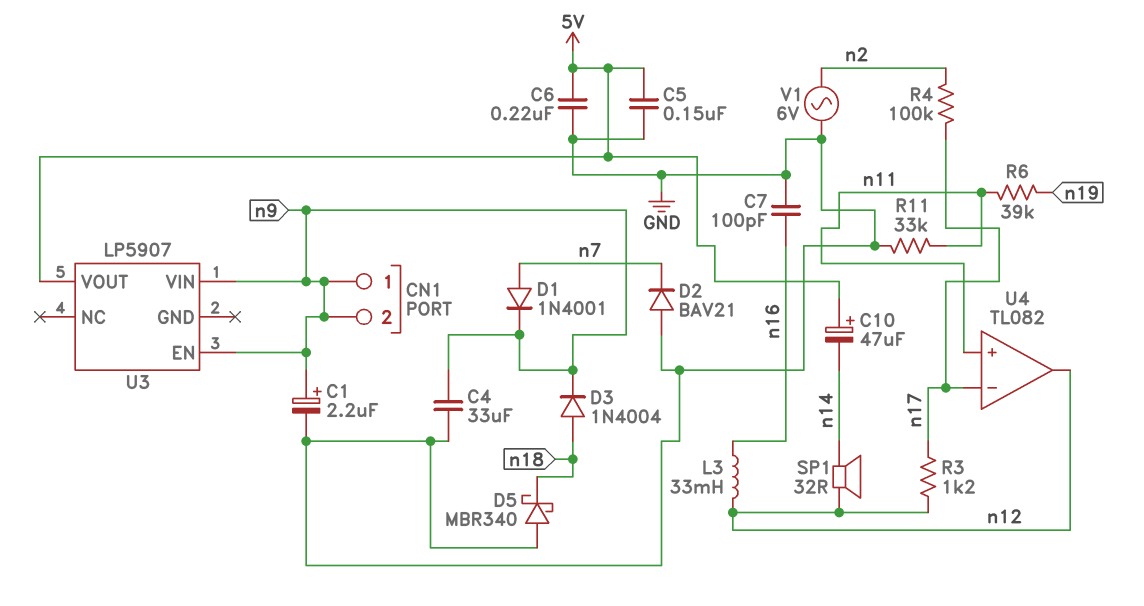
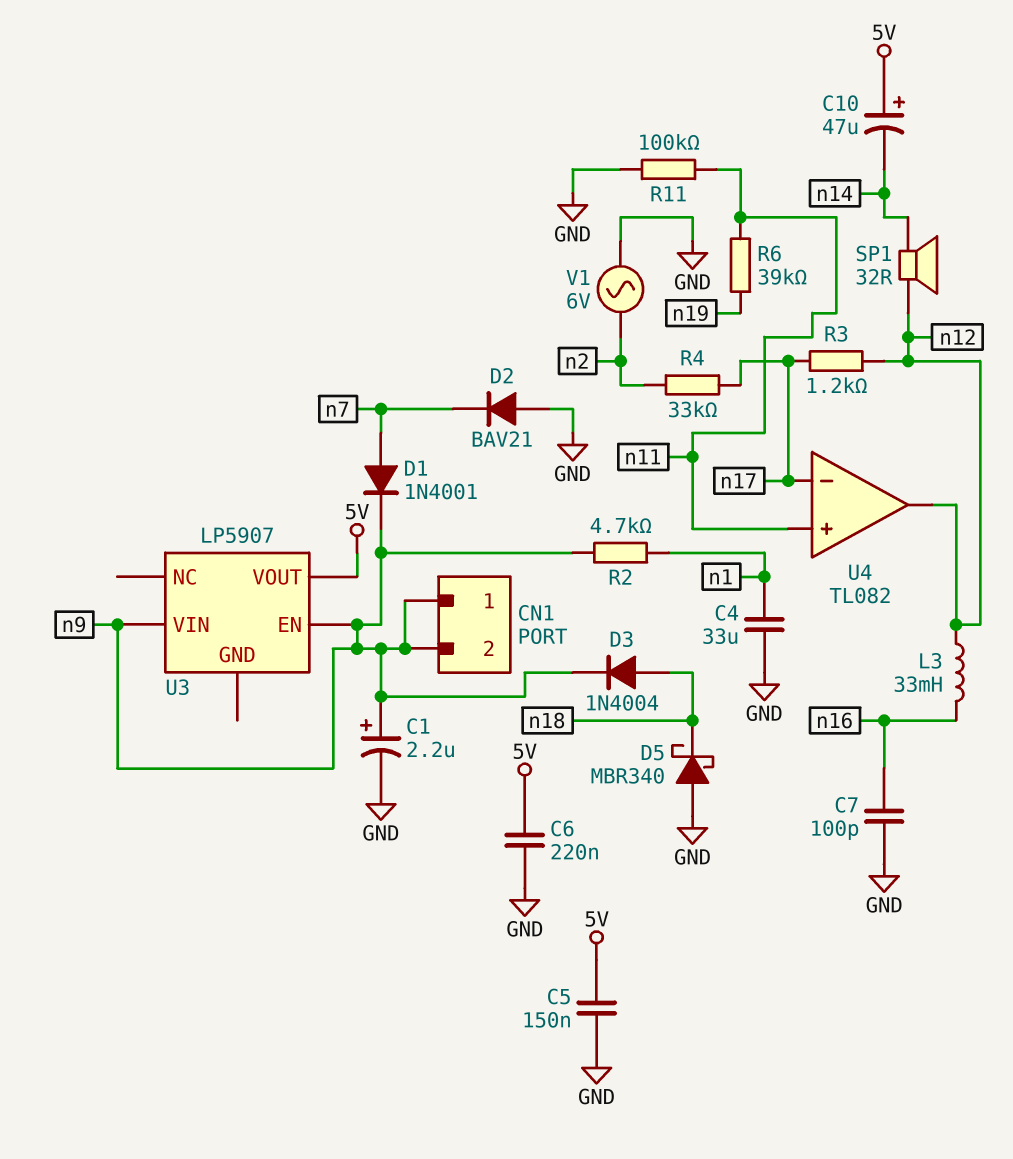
C4: 33uF (GND, n9) -> 33uF (GND, n1)
R2: none -> 4.7k (n1, n9)
R4: 100k (n2, n17) -> 33k (n2, n17)
R11: 33k (GND, n11) -> 100k (GND, n11)

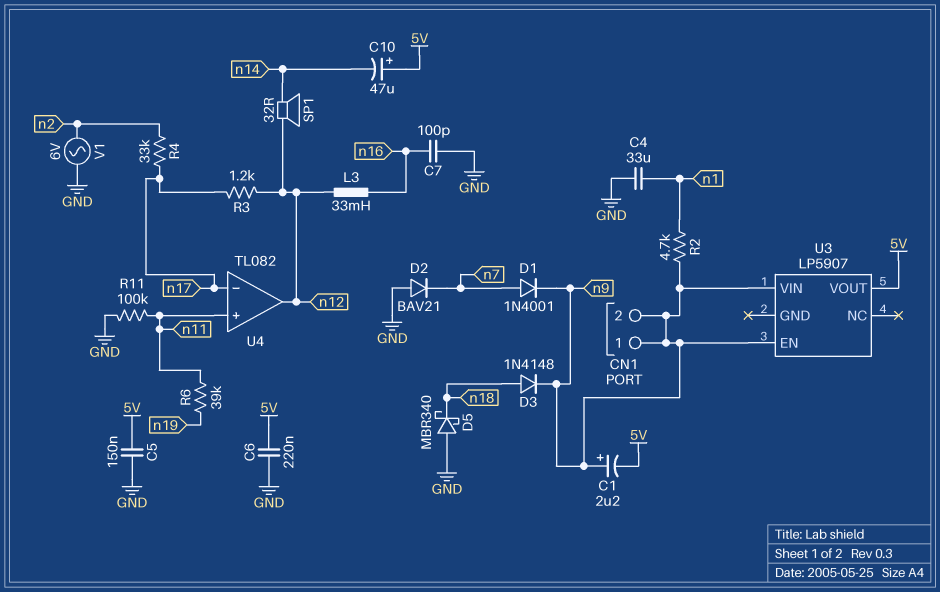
C1: 2.2uF (plus n9, minus GND) -> 2.2uF (plus n9, minus 5V)
D3: diode 1N4004 (A n18, K n9) -> diode 1N4148 (A n18, K n9)

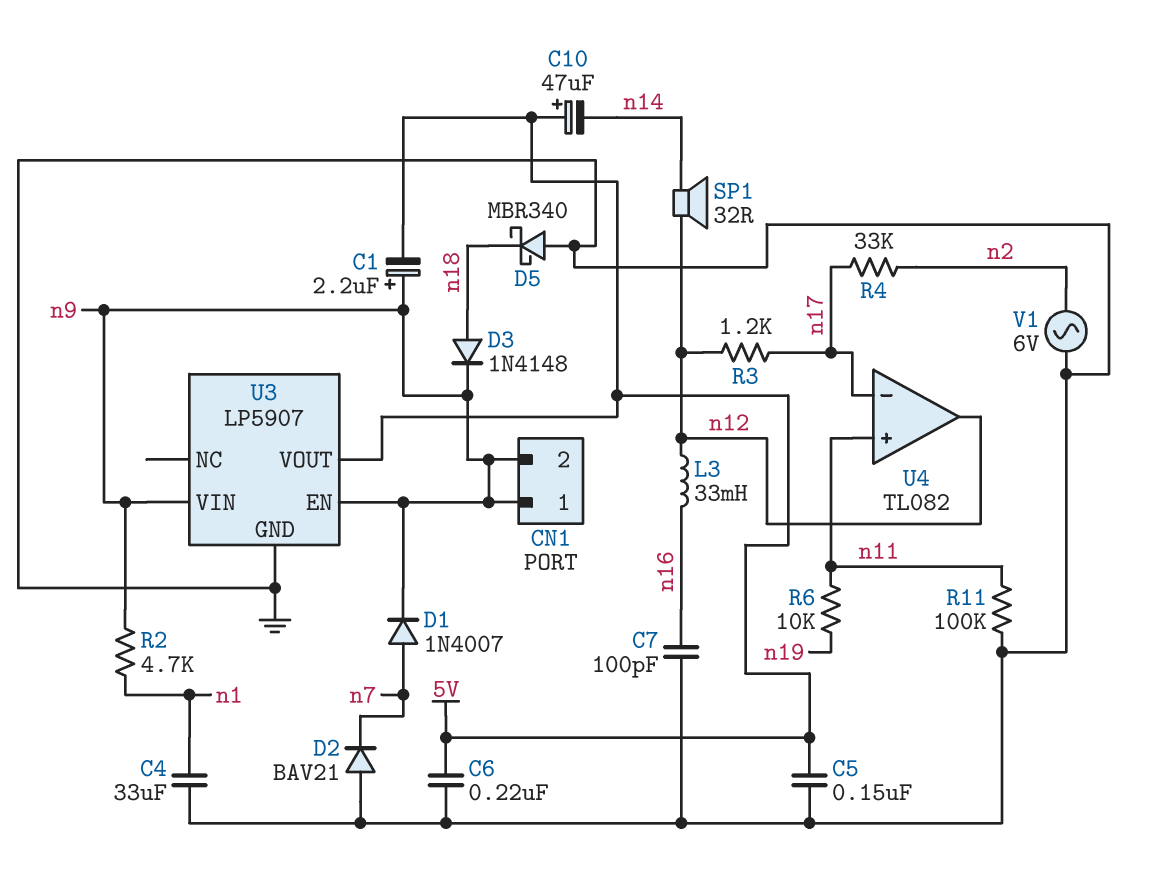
D1: diode 1N4001 (A n7, K n9) -> diode 1N4007 (A n7, K n9)
R6: 39k (n11, n19) -> 10k (n11, n19)
U3 pin GND: none -> GND

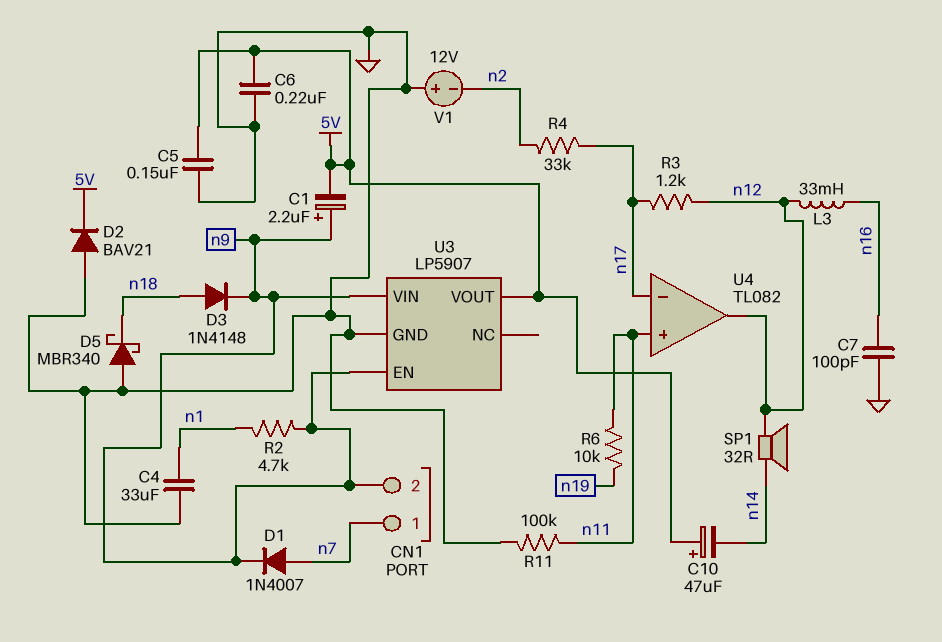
CN1 pin 1: n9 -> n7
D2: diode BAV21 (A GND, K n7) -> diode BAV21 (A GND, K 5V)
V1: AC 6V (GND, n2) -> 12V (plus GND, minus n2)

